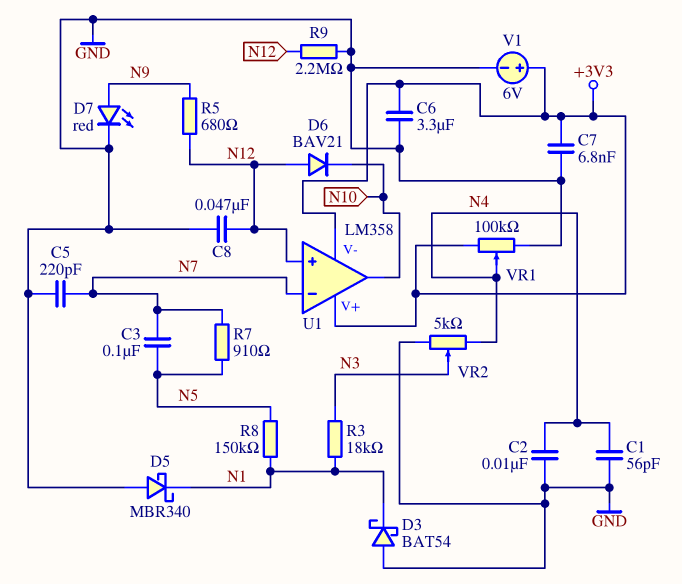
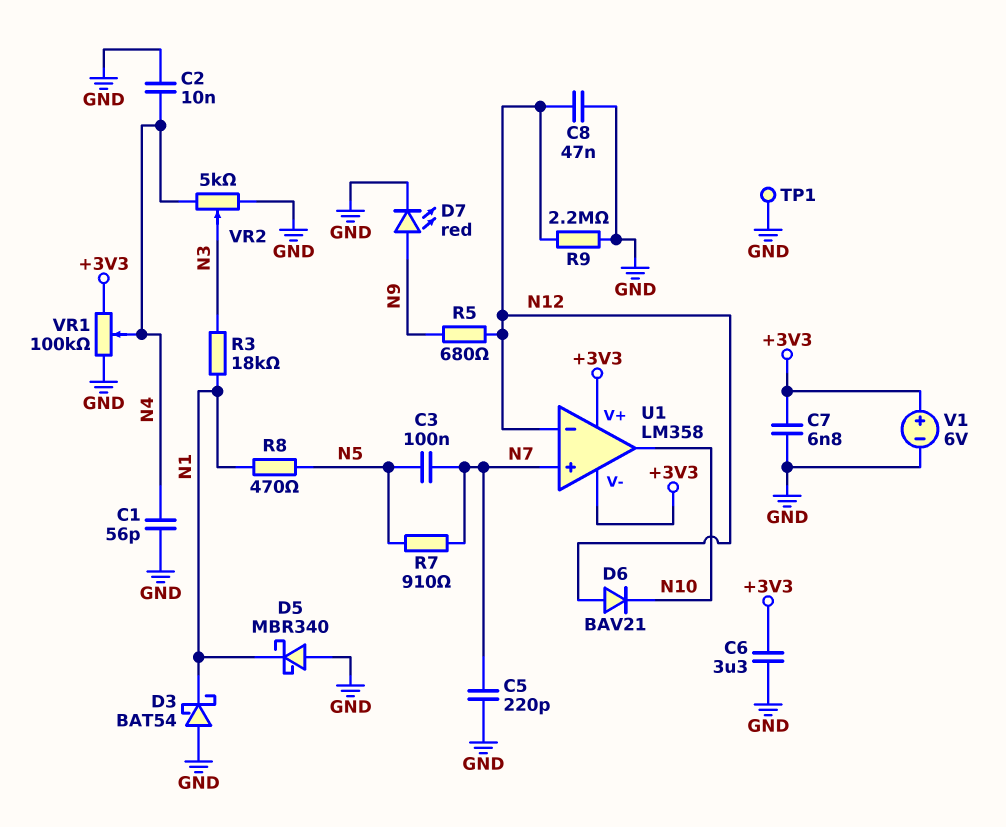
R8: 150k (N1, N5) -> 470 (N1, N5)
TP1: none -> test point (GND)
U1 pin in+: N12 -> N7
U1 pin in-: N7 -> N12

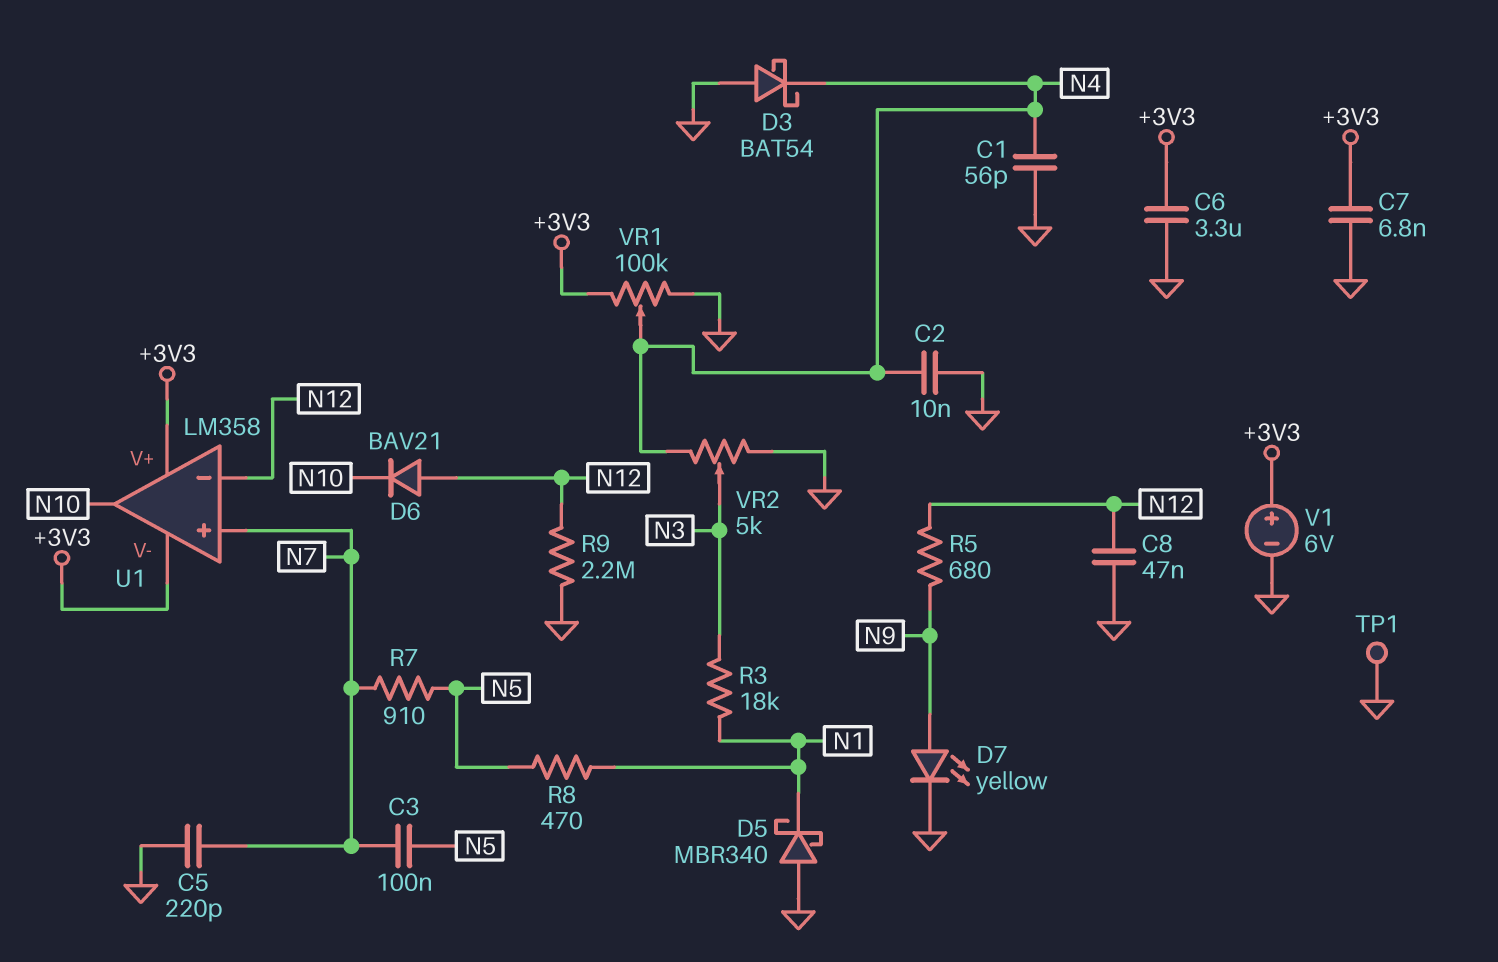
D3: schottky BAT54 (A GND, K N1) -> schottky BAT54 (A GND, K N4)
D7: LED red (A N9, K GND) -> LED yellow (A N9, K GND)

